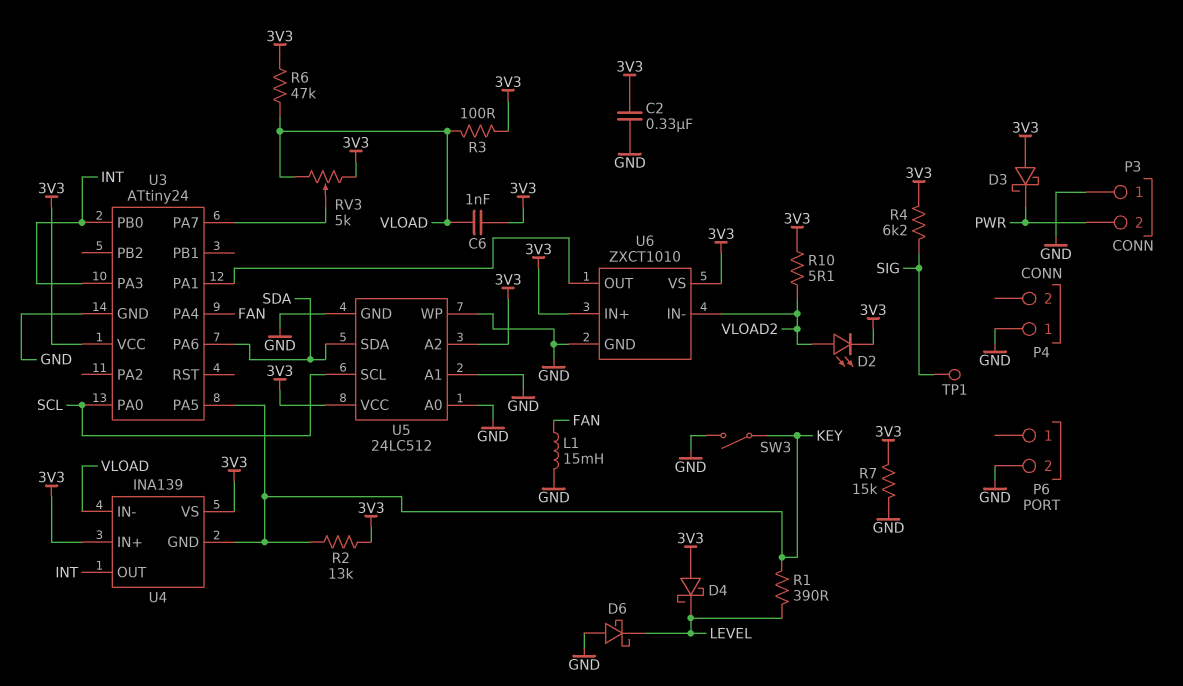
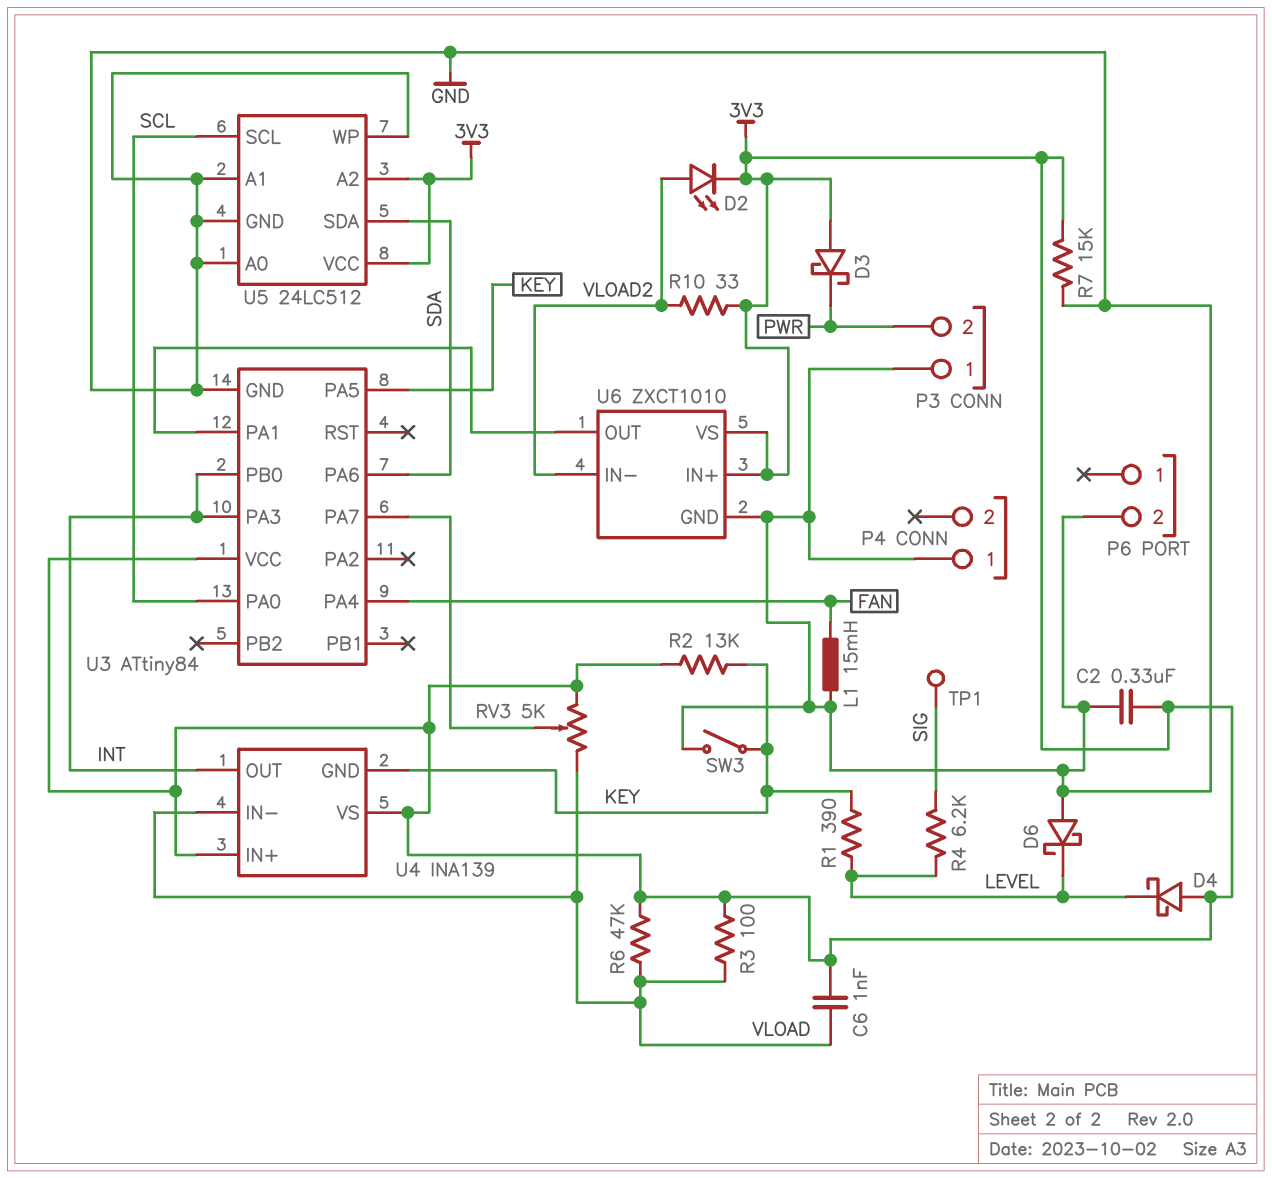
R4: 6.2k (3V3, SIG) -> 6.2k (LEVEL, SIG)
R10: 5.1 (3V3, VLOAD2) -> 33 (3V3, VLOAD2)
U3: ATtiny24 -> ATtiny84

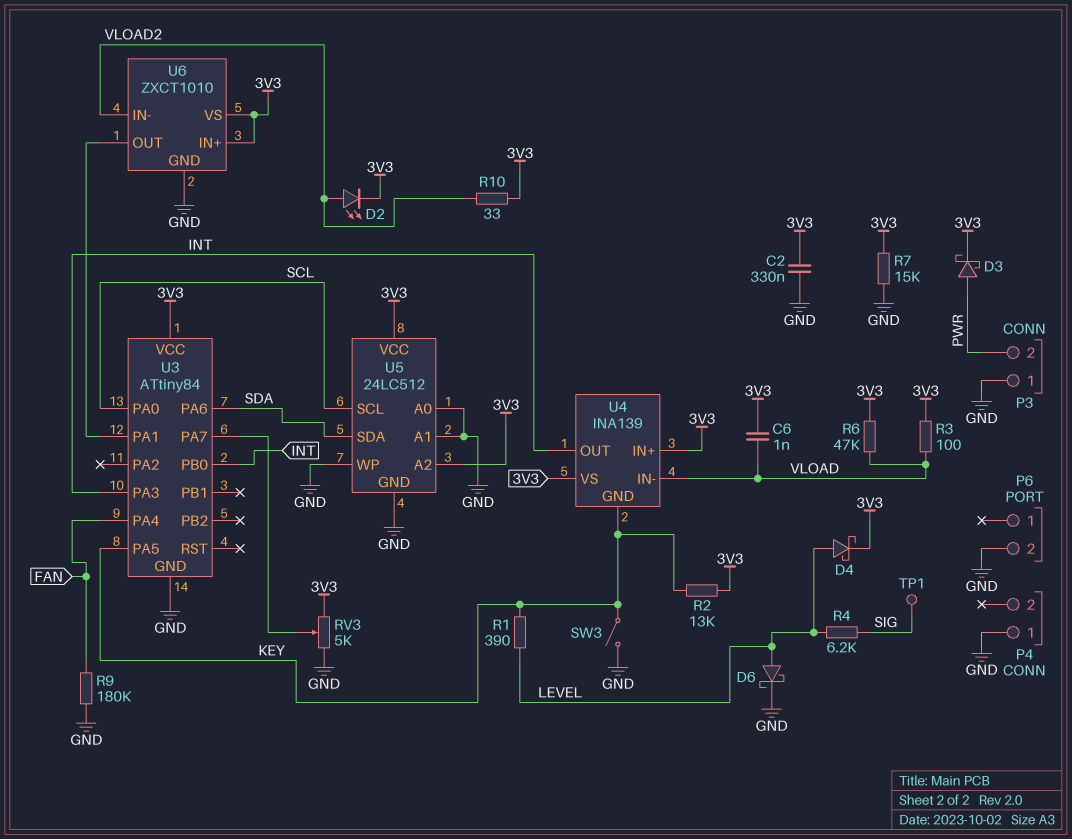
D3: schottky (A 3V3, K PWR) -> schottky (A PWR, K 3V3)
D4: schottky (A 3V3, K LEVEL) -> schottky (A LEVEL, K 3V3)
D6: schottky (A GND, K LEVEL) -> schottky (A LEVEL, K GND)
L1: 15mH (FAN, GND) -> none
R9: none -> 180k (FAN, GND)
RV3: 5k (3V3, VLOAD, wiper U3/PA7) -> 5k (3V3, GND, wiper U3/PA7)

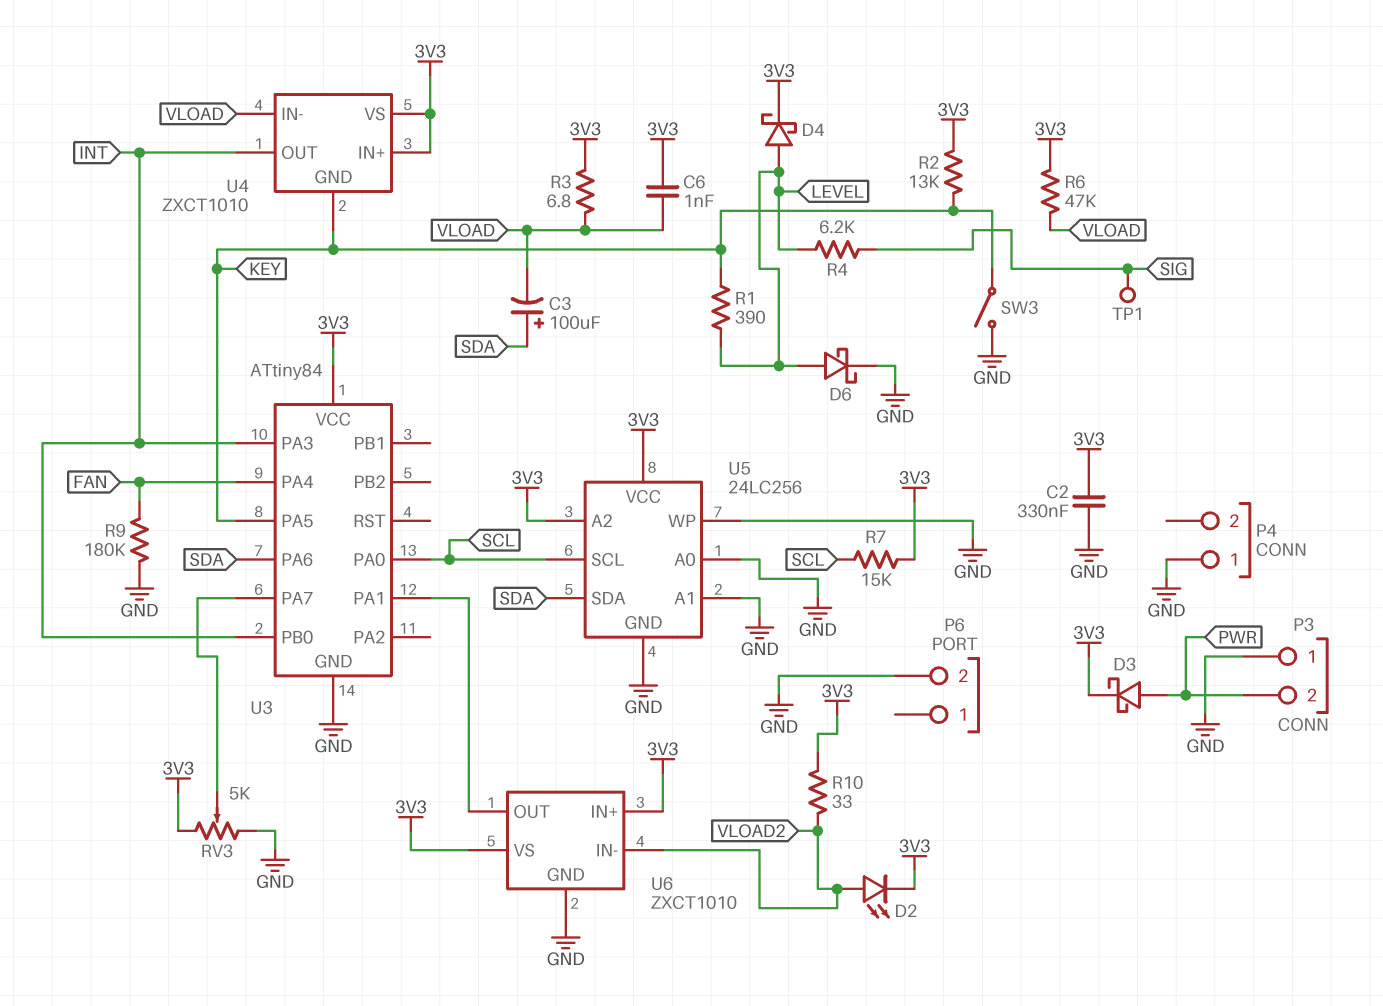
C3: none -> 100uF (plus SDA, minus VLOAD)
R3: 100 (3V3, VLOAD) -> 6.8 (3V3, VLOAD)
R7: 15k (3V3, GND) -> 15k (3V3, SCL)
U4: INA139 -> ZXCT1010
U5: 24LC512 -> 24LC256

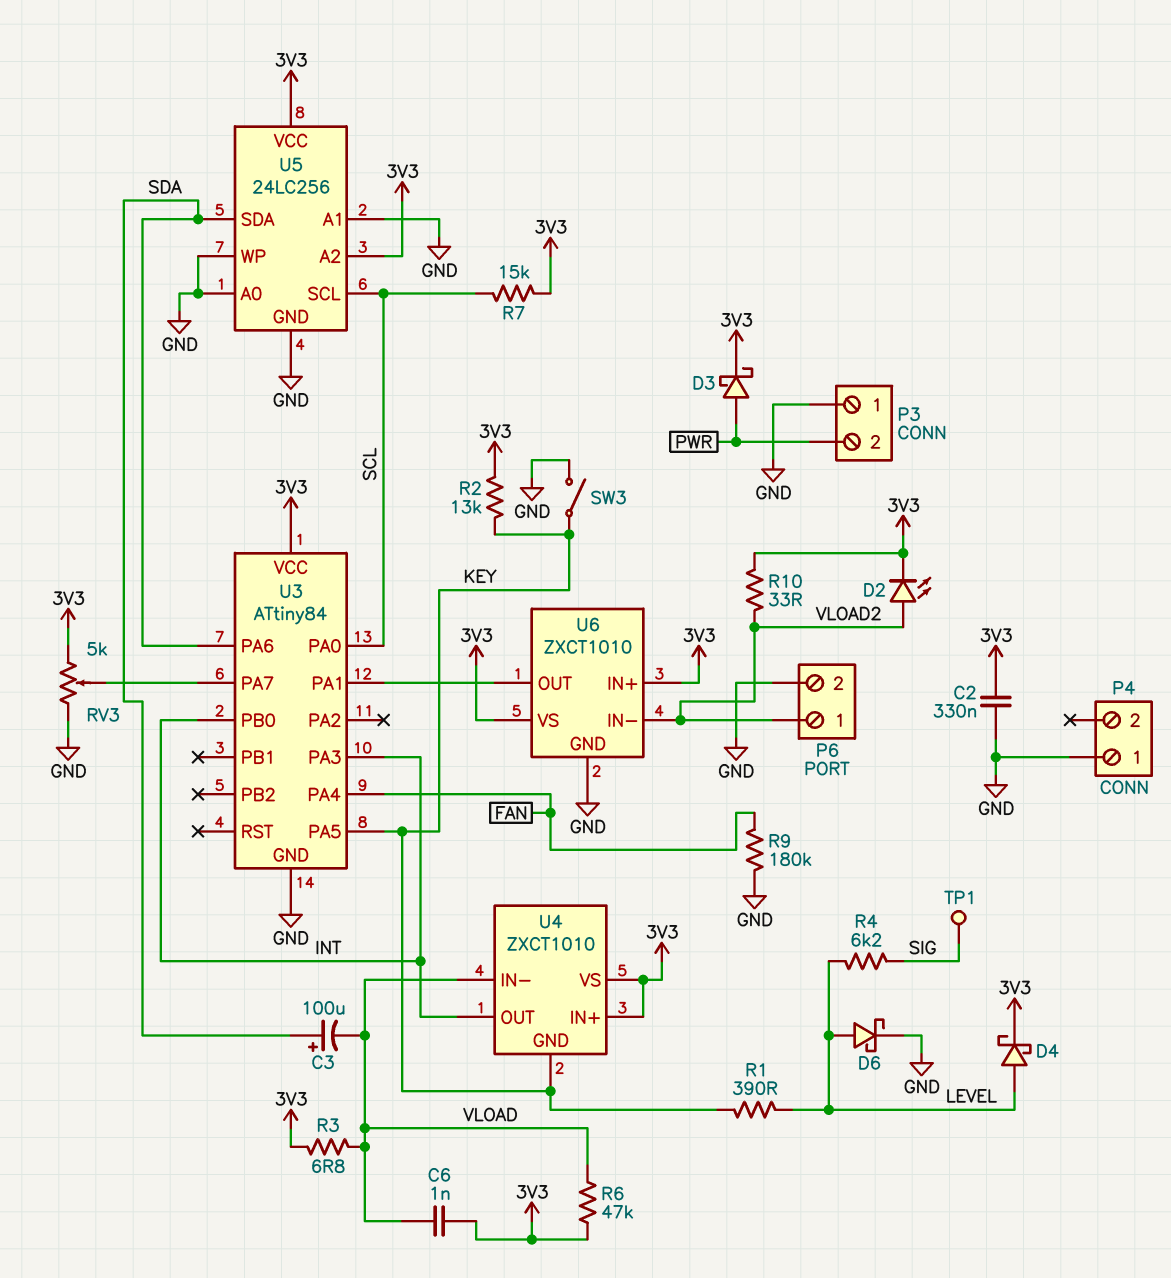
P6 pin 1: none -> VLOAD2

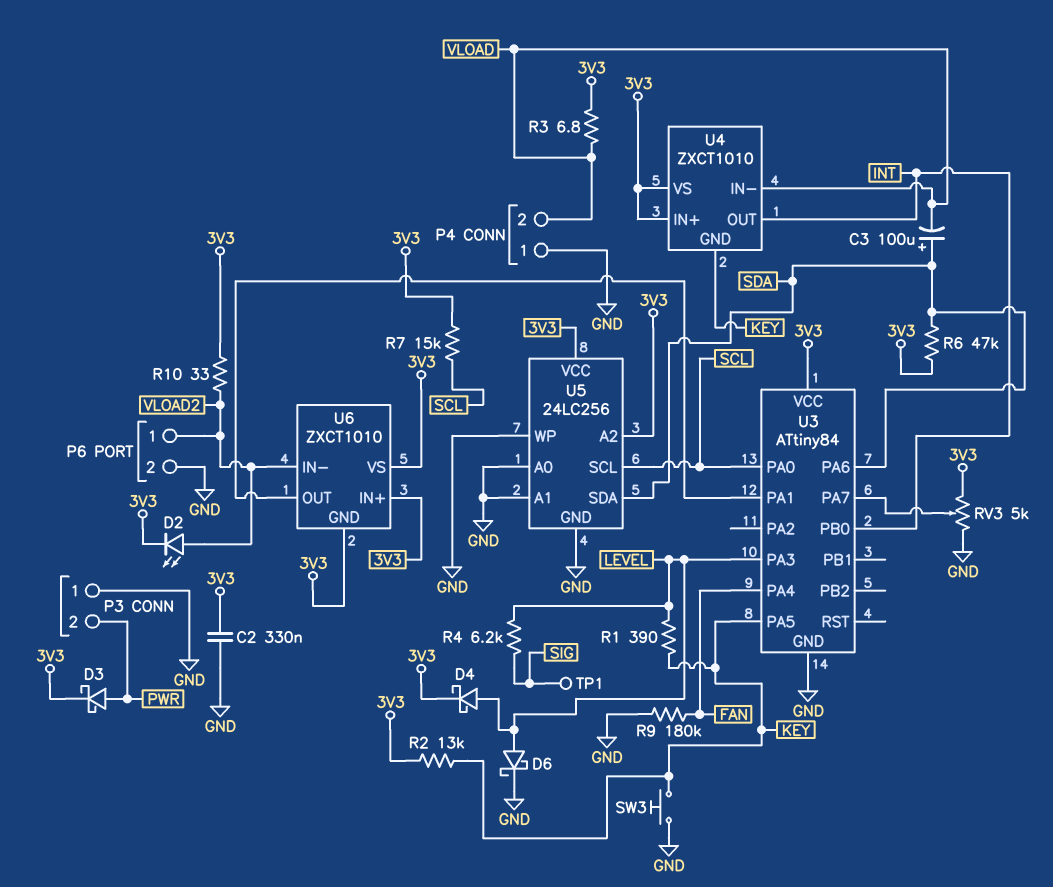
C6: 1nF (3V3, VLOAD) -> none
P4 pin 2: none -> VLOAD
R6: 47k (3V3, VLOAD) -> 47k (3V3, SDA)
SW3: switch (GND, KEY) -> button (GND, KEY)
U3 pin PA3: INT -> LEVEL
U6 pin GND: GND -> 3V3

